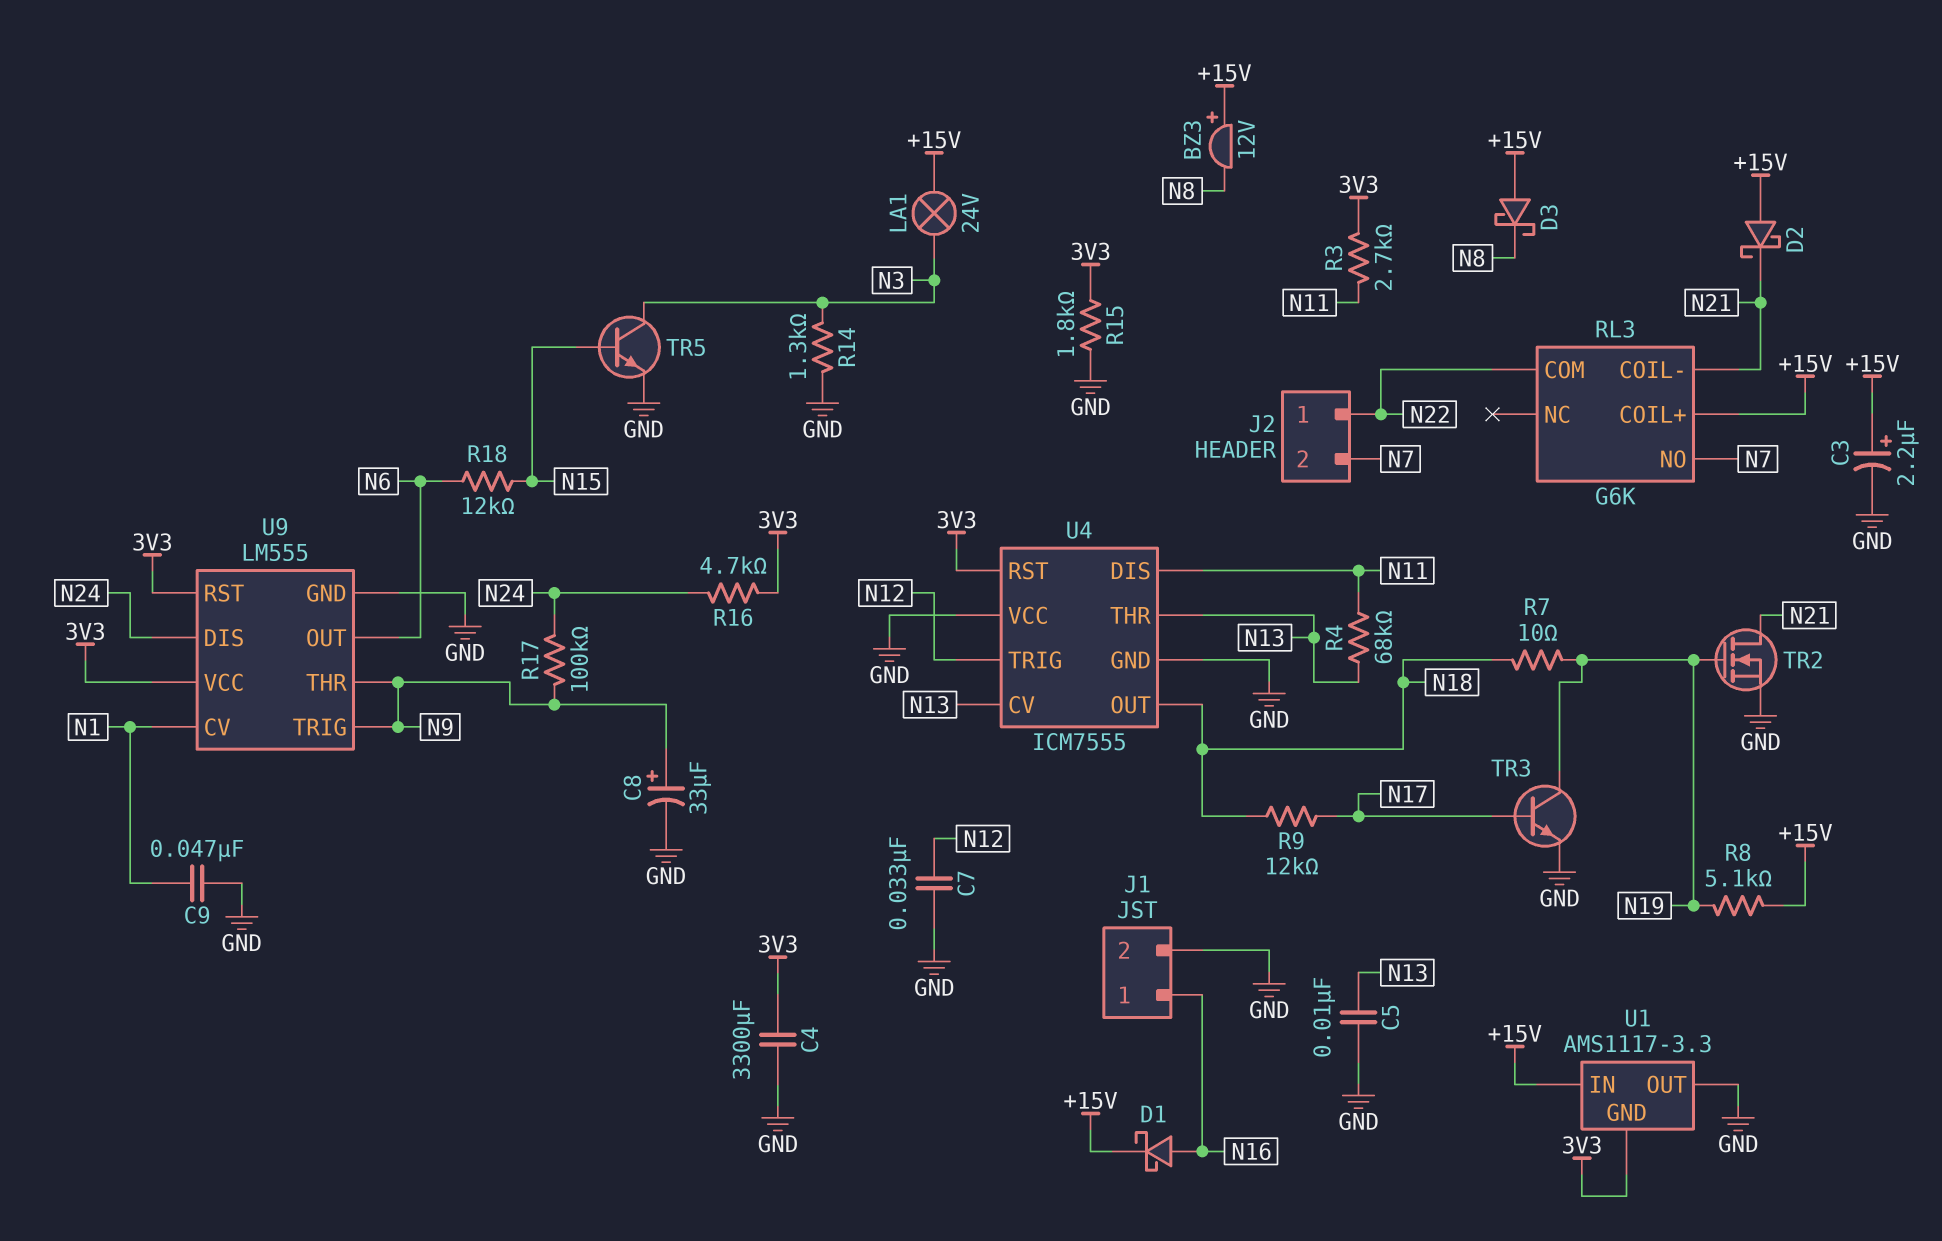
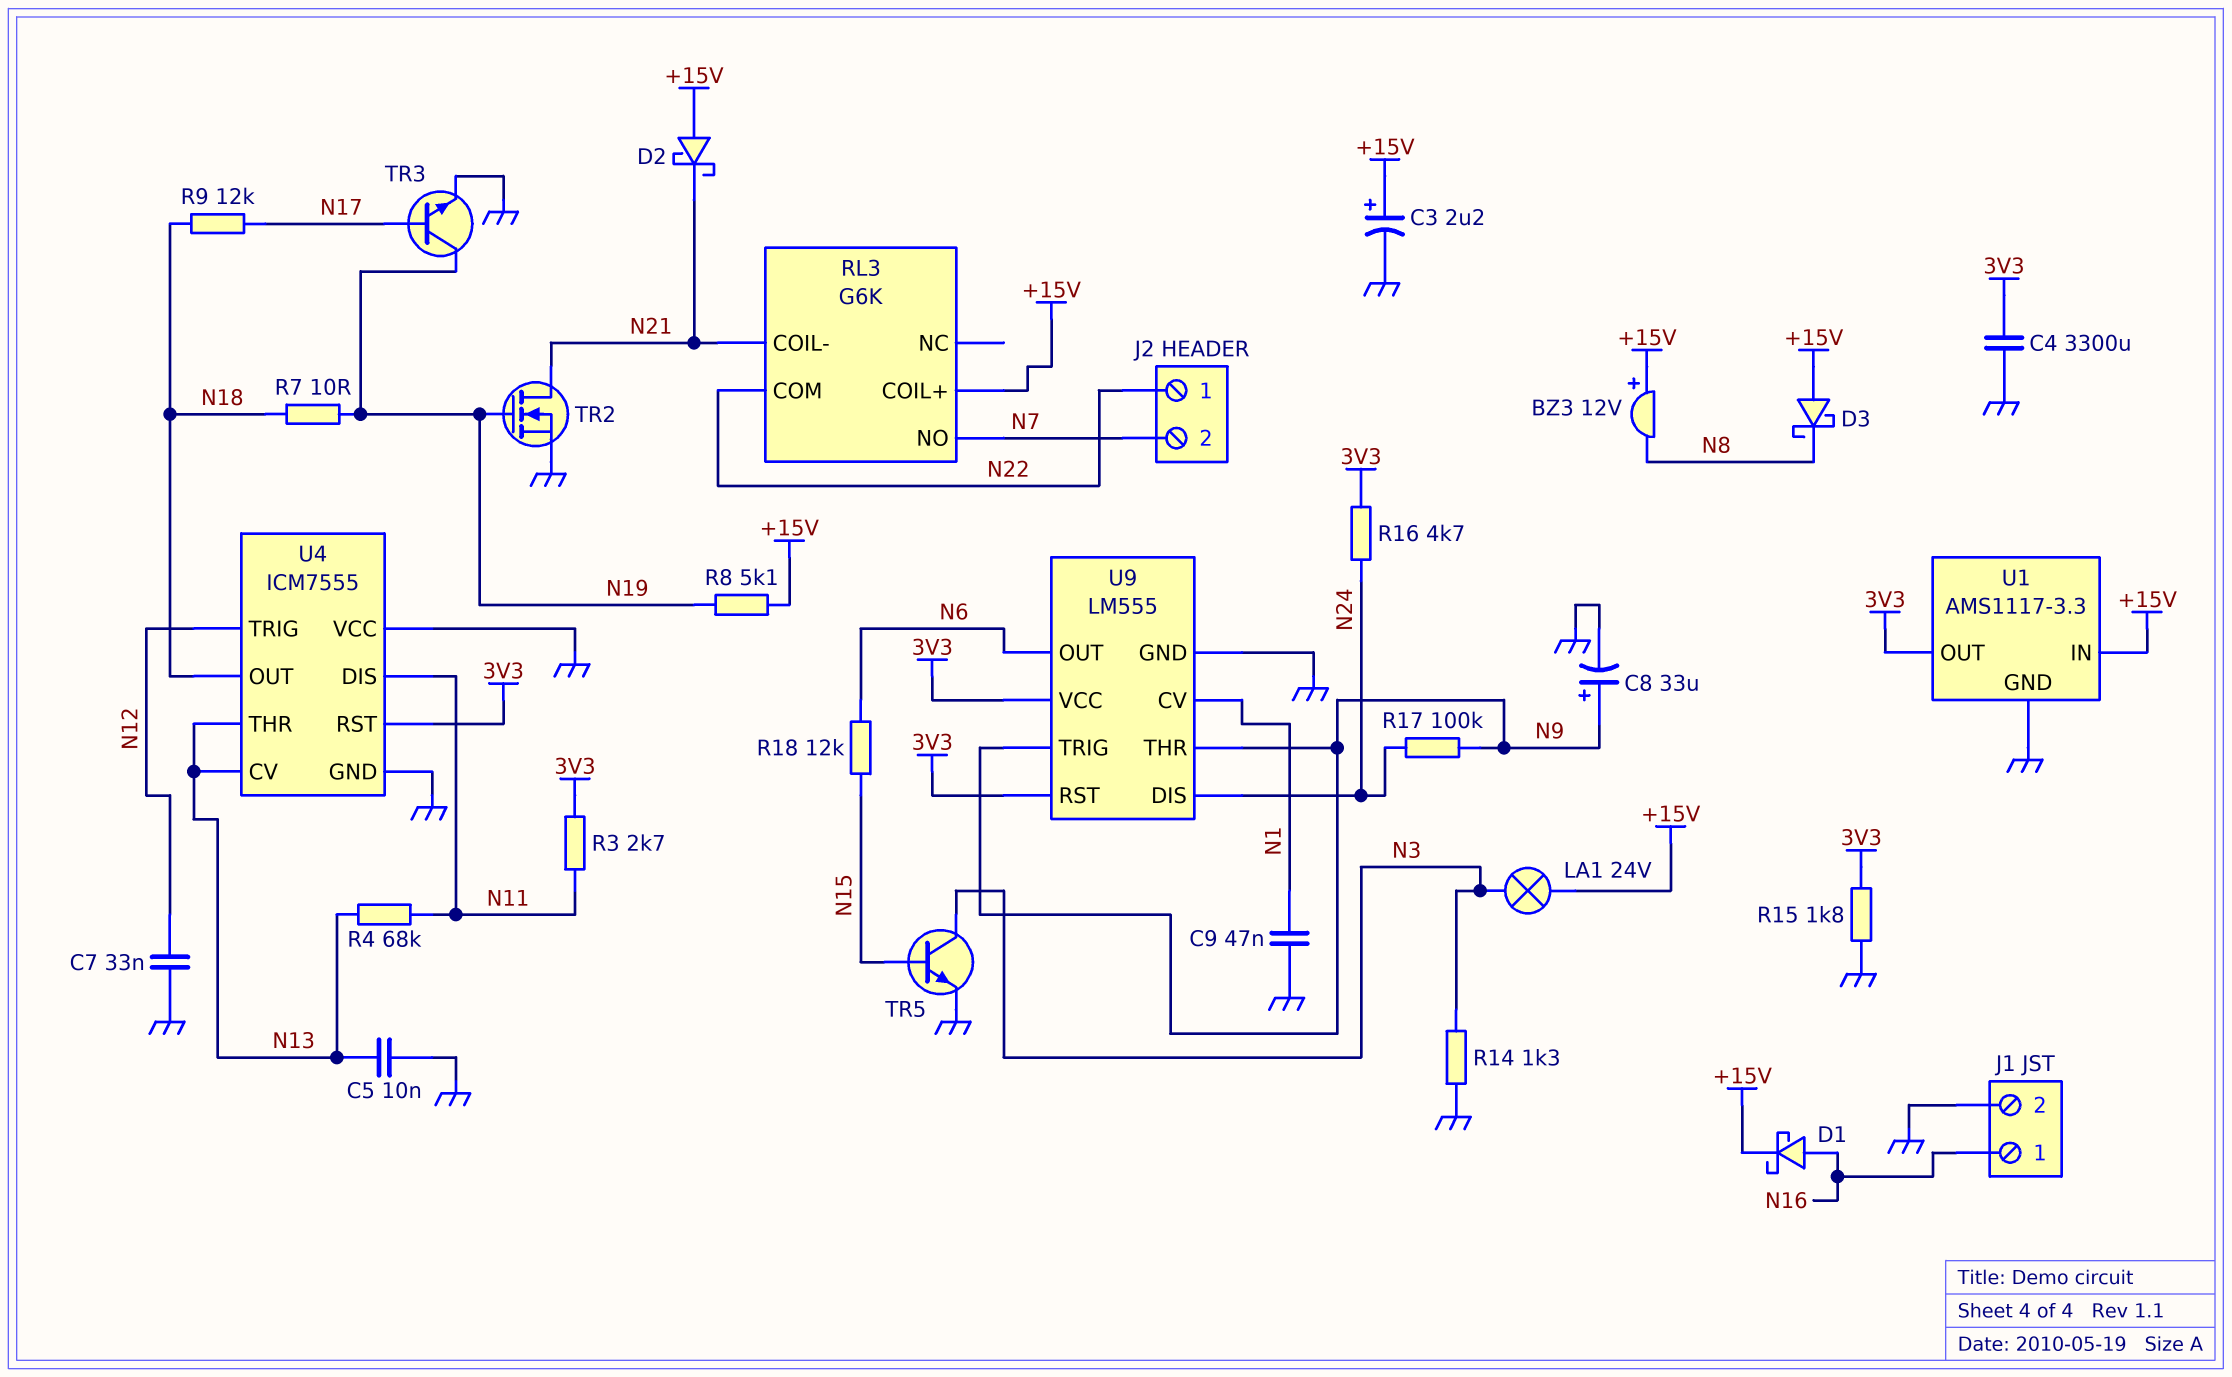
U1 pin GND: 3V3 -> GND
U1 pin OUT: GND -> 3V3

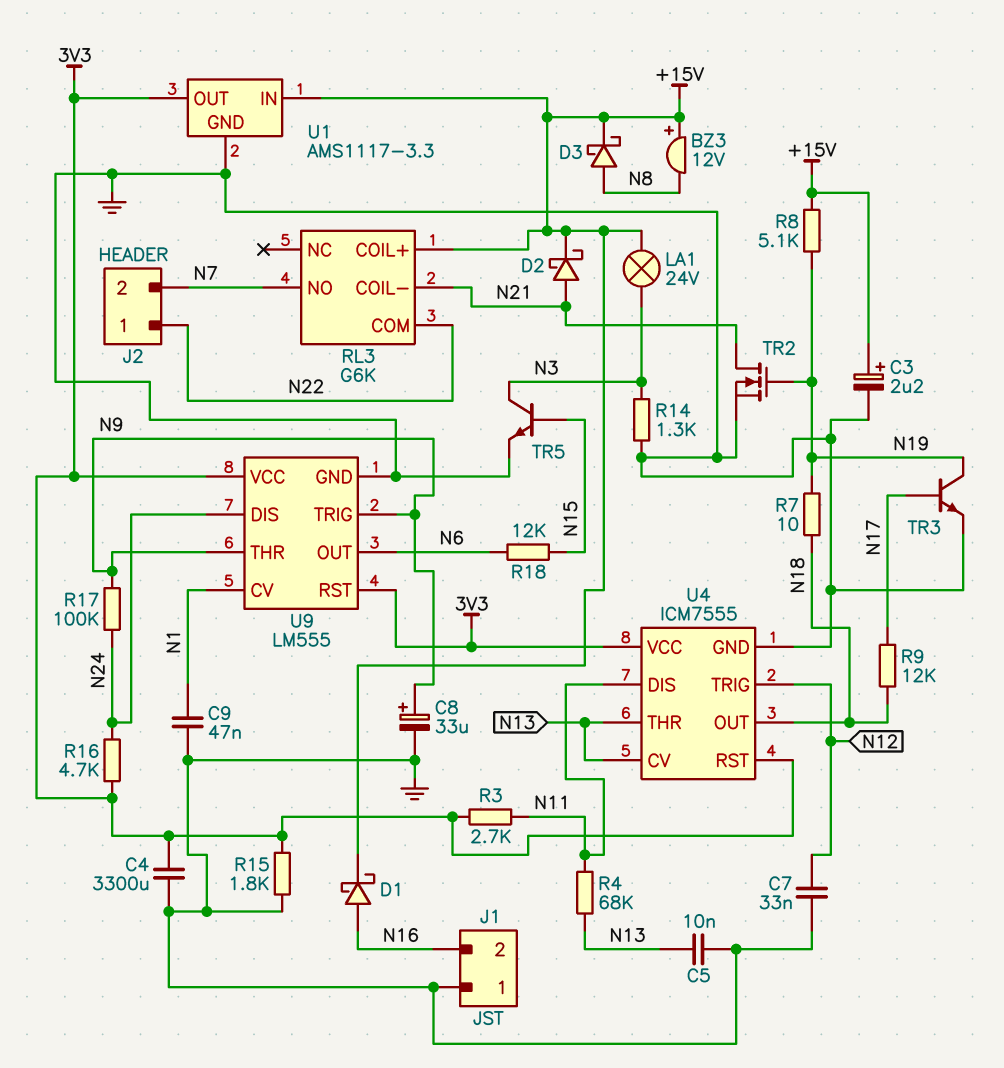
D2: schottky (A +15V, K N21) -> schottky (A N21, K +15V)
D3: schottky (A +15V, K N8) -> schottky (A N8, K +15V)
J1 pin 1: N16 -> GND
J1 pin 2: GND -> N16
U4 pin VCC: GND -> 3V3

